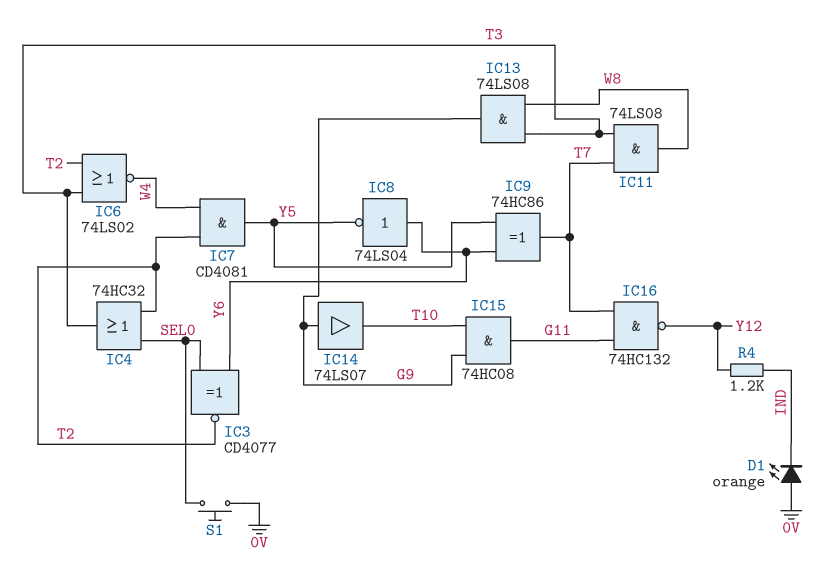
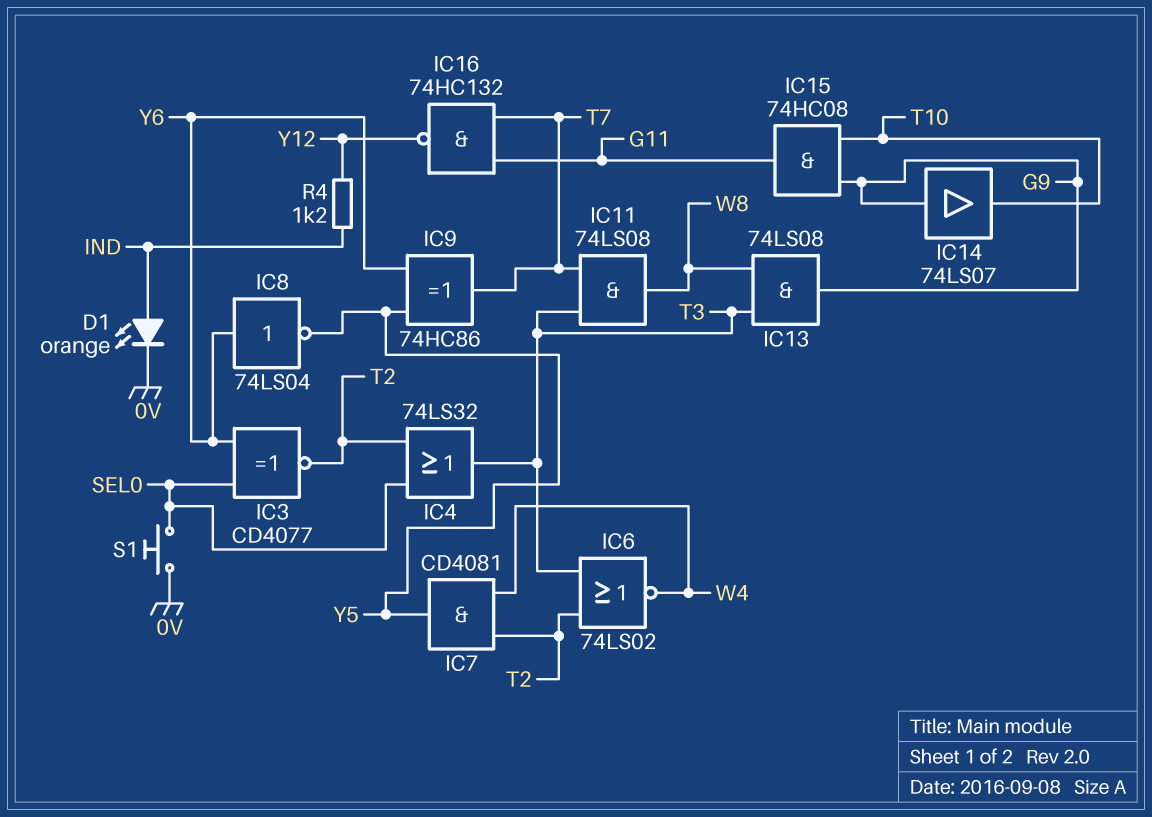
D1: LED orange (A 0V, K IND) -> LED orange (A IND, K 0V)
IC4: OR 74HC32 (in SEL0, in T2, out T3) -> OR 74LS32 (in SEL0, in T2, out T3)

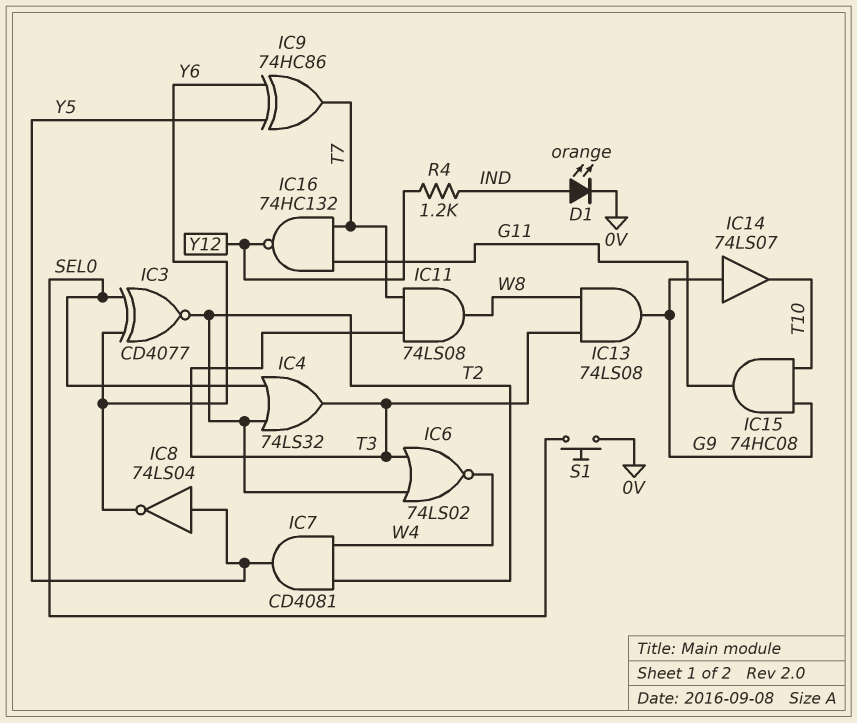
IC8: NOT 74LS04 (in Y6, out Y5) -> NOT 74LS04 (in Y5, out Y6)

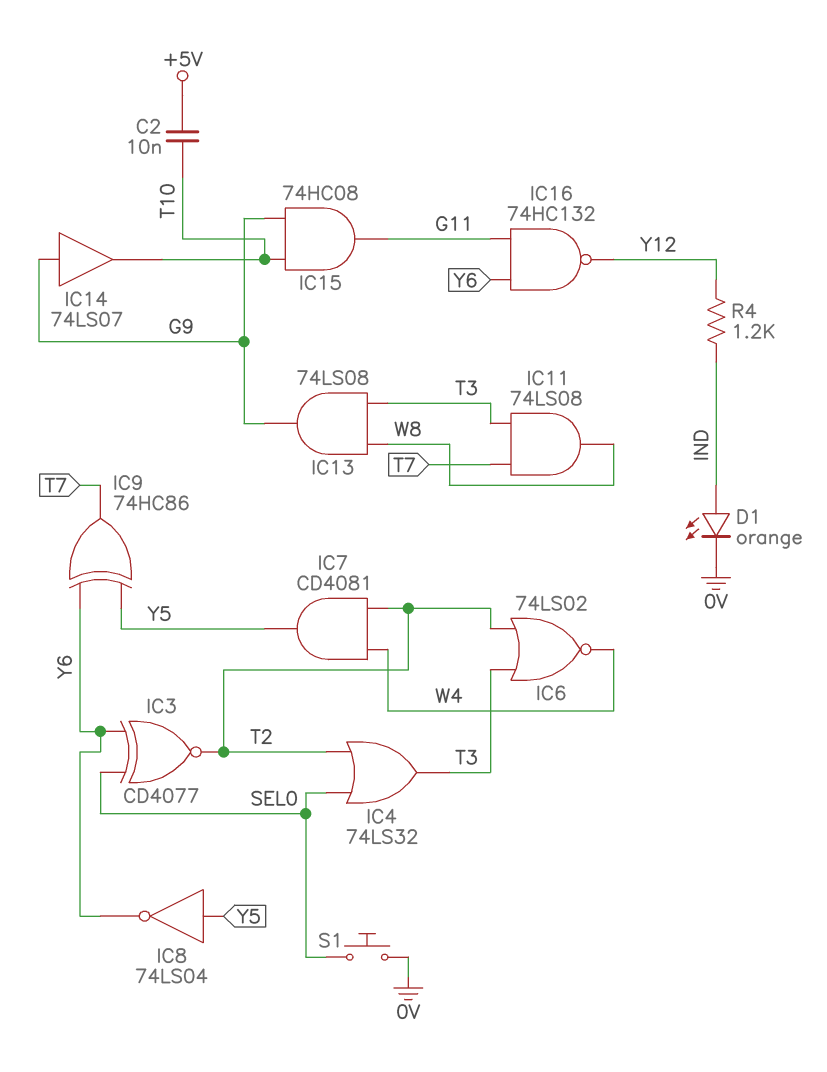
C2: none -> 10nF (+5V, T10)
IC16: NAND 74HC132 (in G11, in T7, out Y12) -> NAND 74HC132 (in G11, in Y6, out Y12)

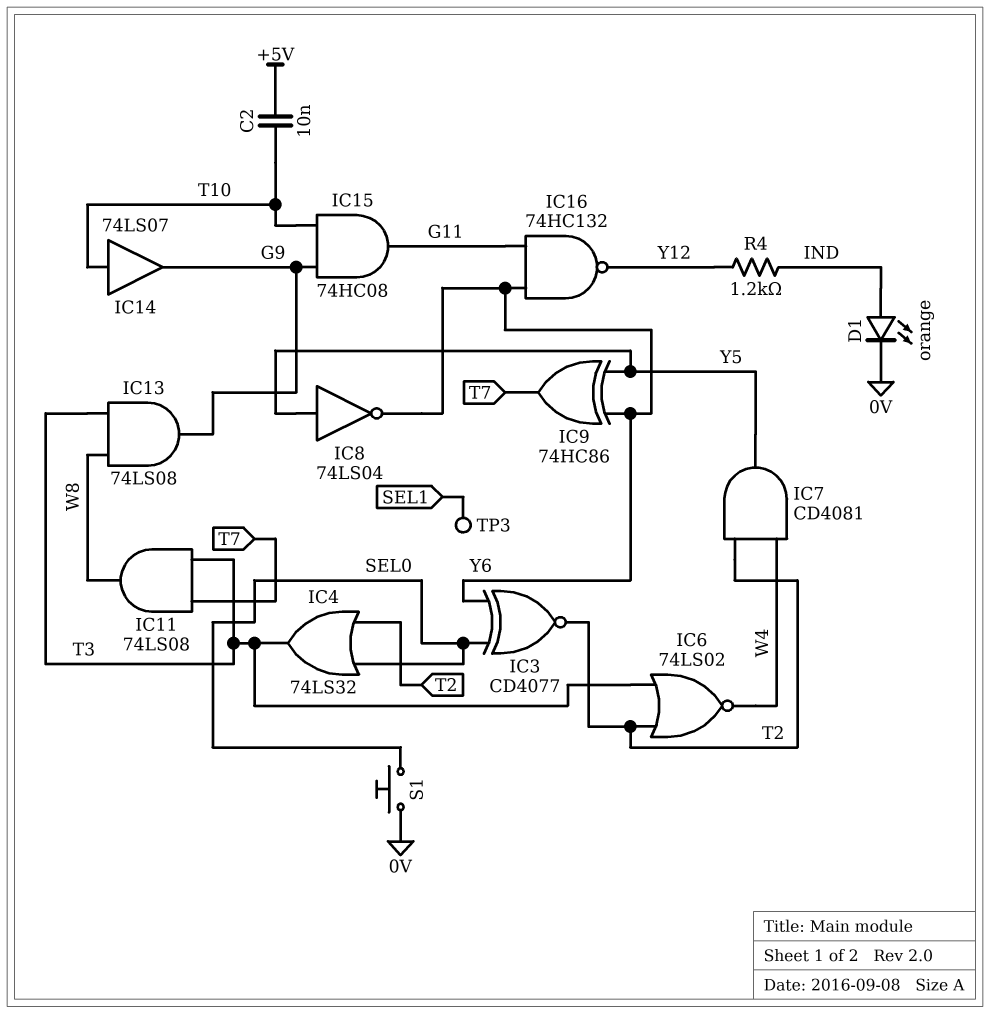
IC14: buffer 74LS07 (in G9, out T10) -> buffer 74LS07 (in T10, out G9)
TP3: none -> test point (SEL1)

